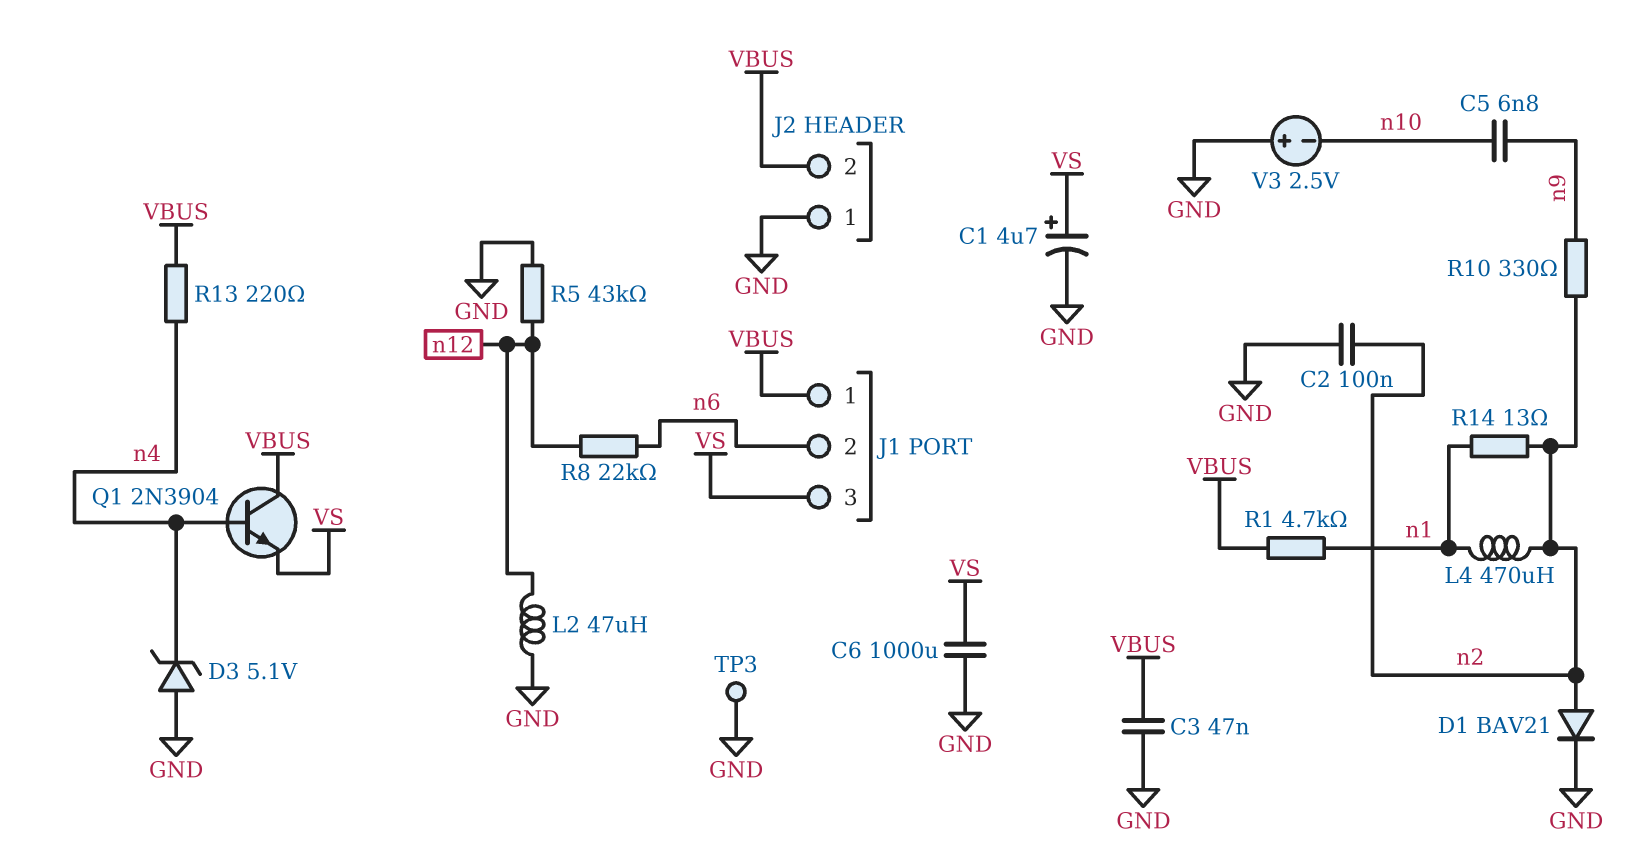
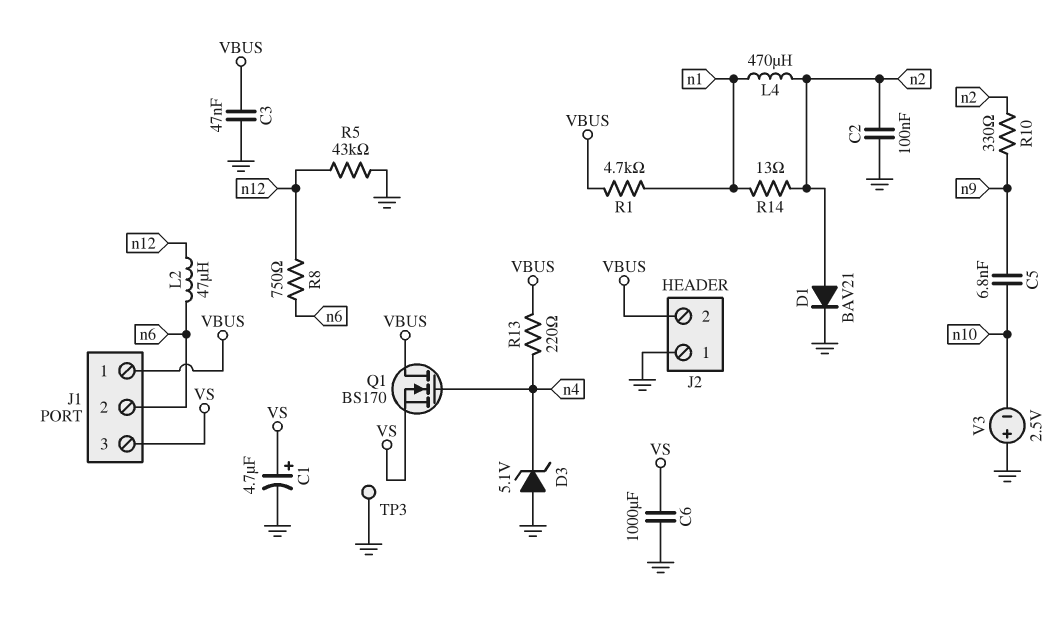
L2: 47uH (GND, n12) -> 47uH (n6, n12)
Q1: NPN 2N3904 (B n4, C VBUS, E VS) -> NMOS BS170 (G n4, D VBUS, S VS)
R8: 22k (n6, n12) -> 750 (n6, n12)

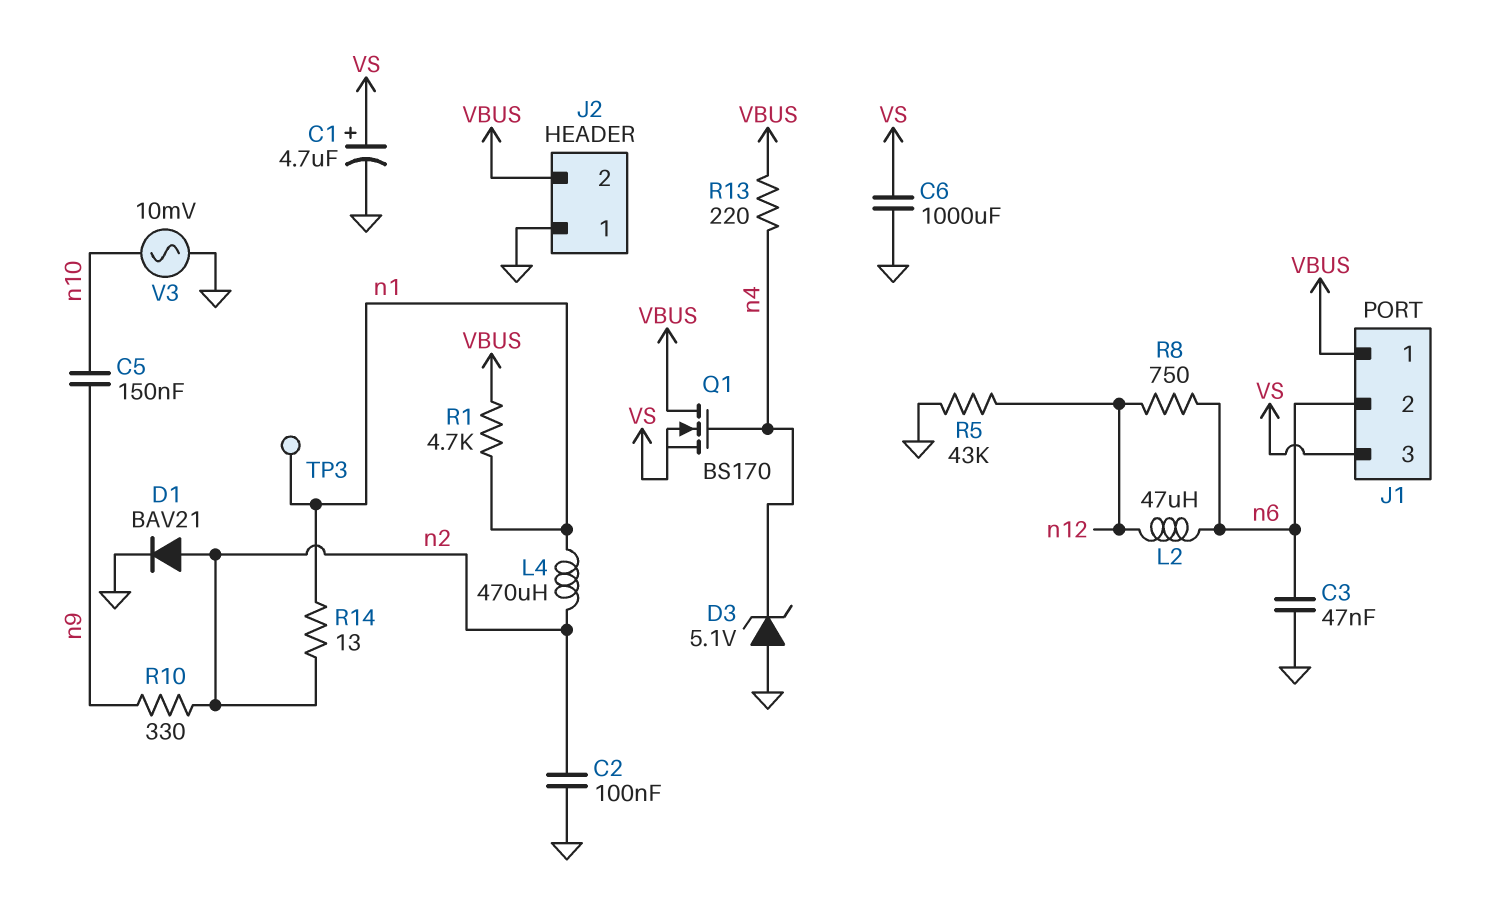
C3: 47nF (GND, VBUS) -> 47nF (GND, n6)
C5: 6.8nF (n9, n10) -> 150nF (n9, n10)
TP3: test point (GND) -> test point (n1)
V3: 2.5V (plus GND, minus n10) -> AC 10mV (GND, n10)

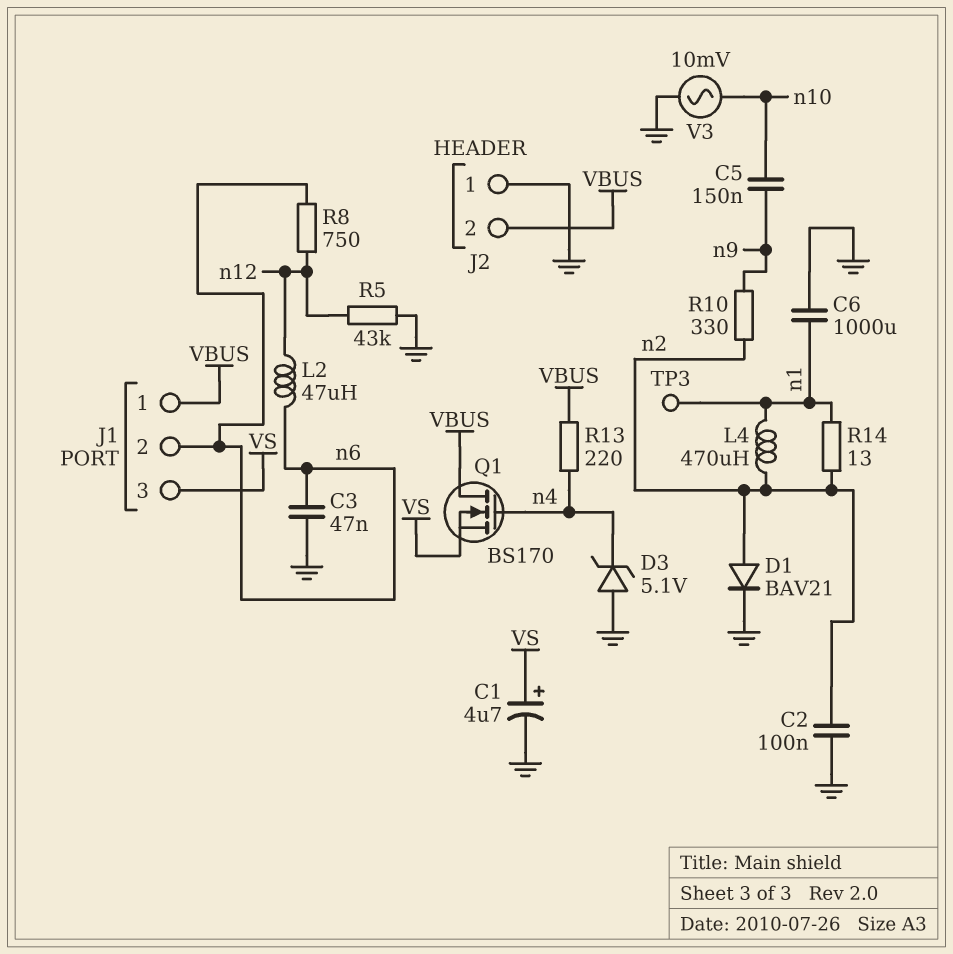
C6: 1000uF (GND, VS) -> 1000uF (GND, n1)
R1: 4.7k (VBUS, n1) -> none

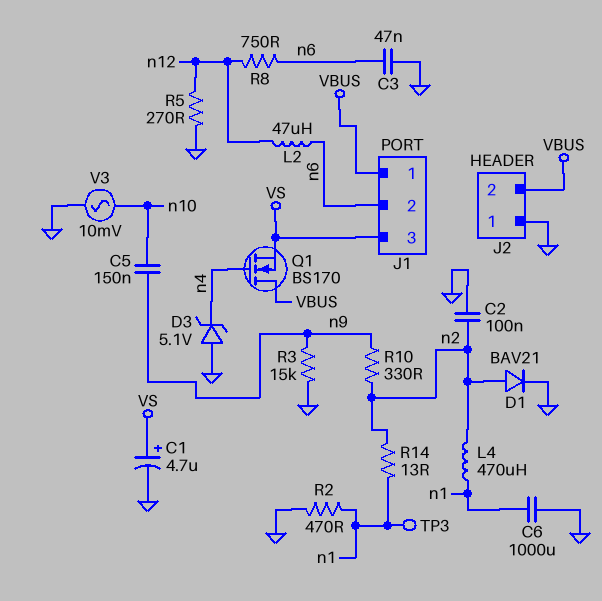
R2: none -> 470 (GND, n1)
R3: none -> 15k (GND, n9)
R5: 43k (GND, n12) -> 270 (GND, n12)
R13: 220 (VBUS, n4) -> none

